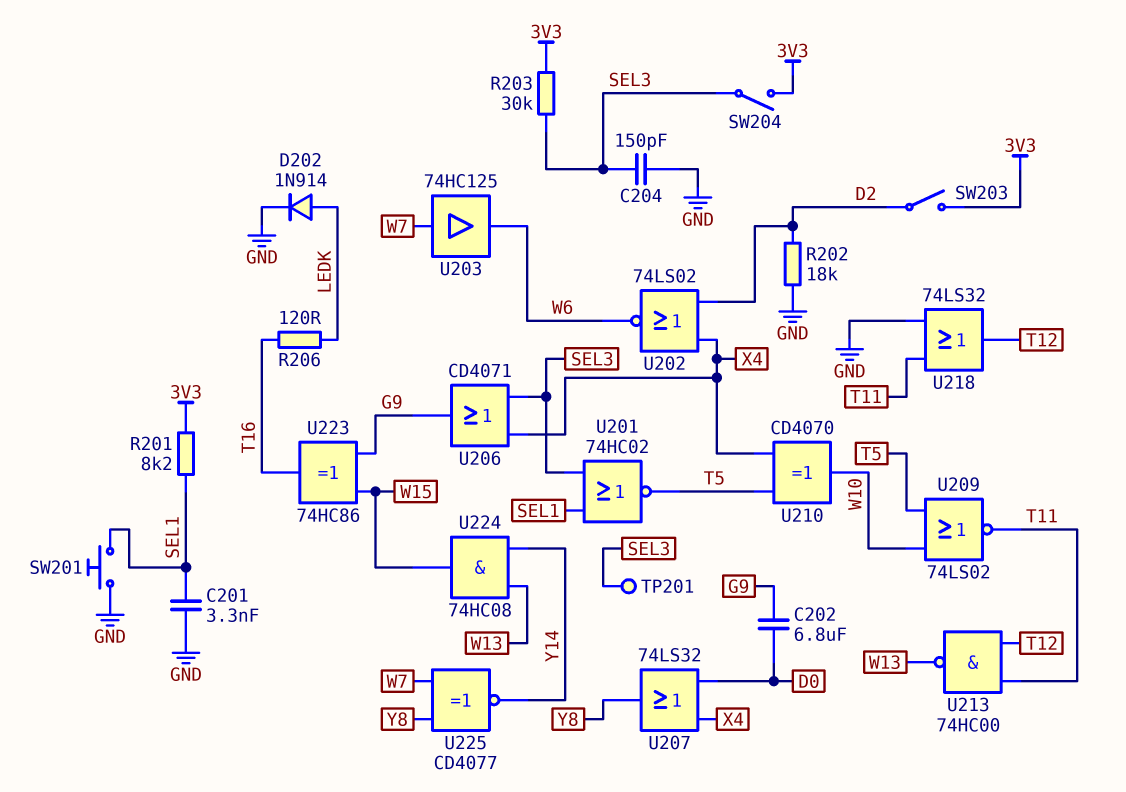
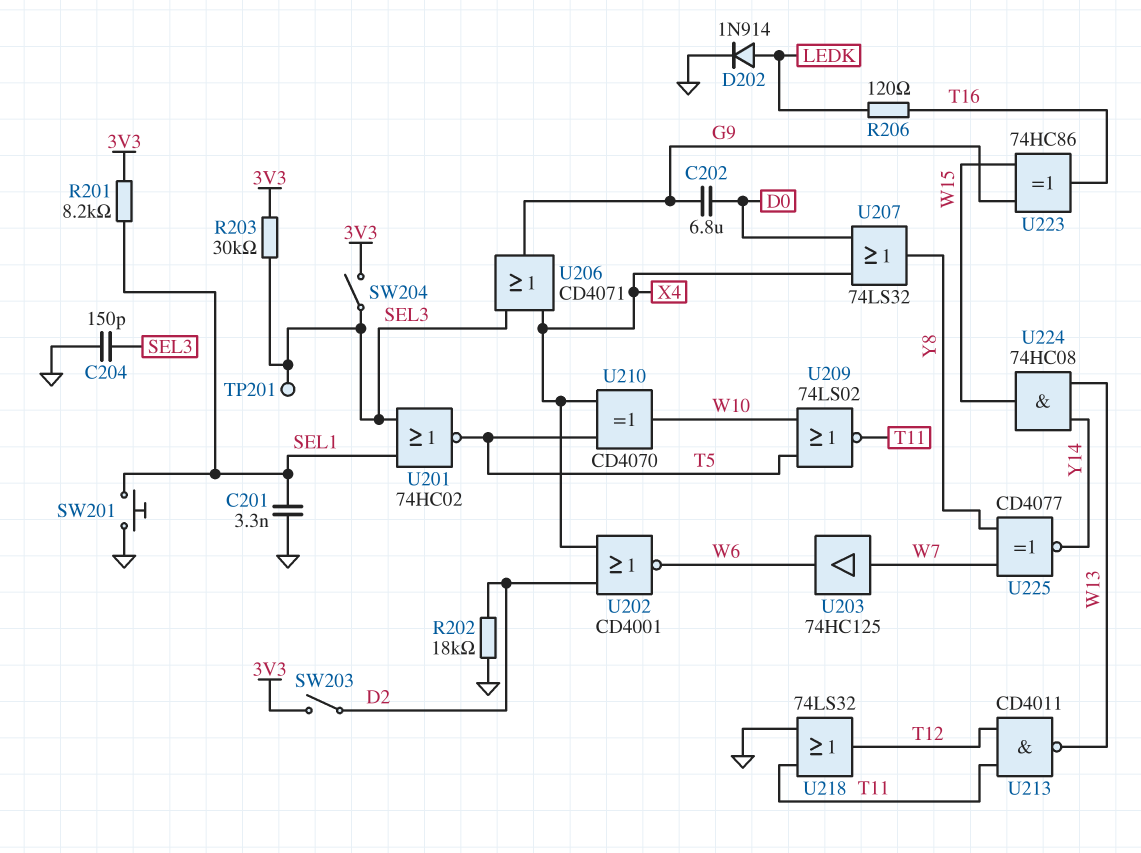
U202: NOR 74LS02 (in D2, in X4, out W6) -> NOR CD4001 (in D2, in X4, out W6)
U213: NAND 74HC00 (in T11, in T12, out W13) -> NAND CD4011 (in T11, in T12, out W13)

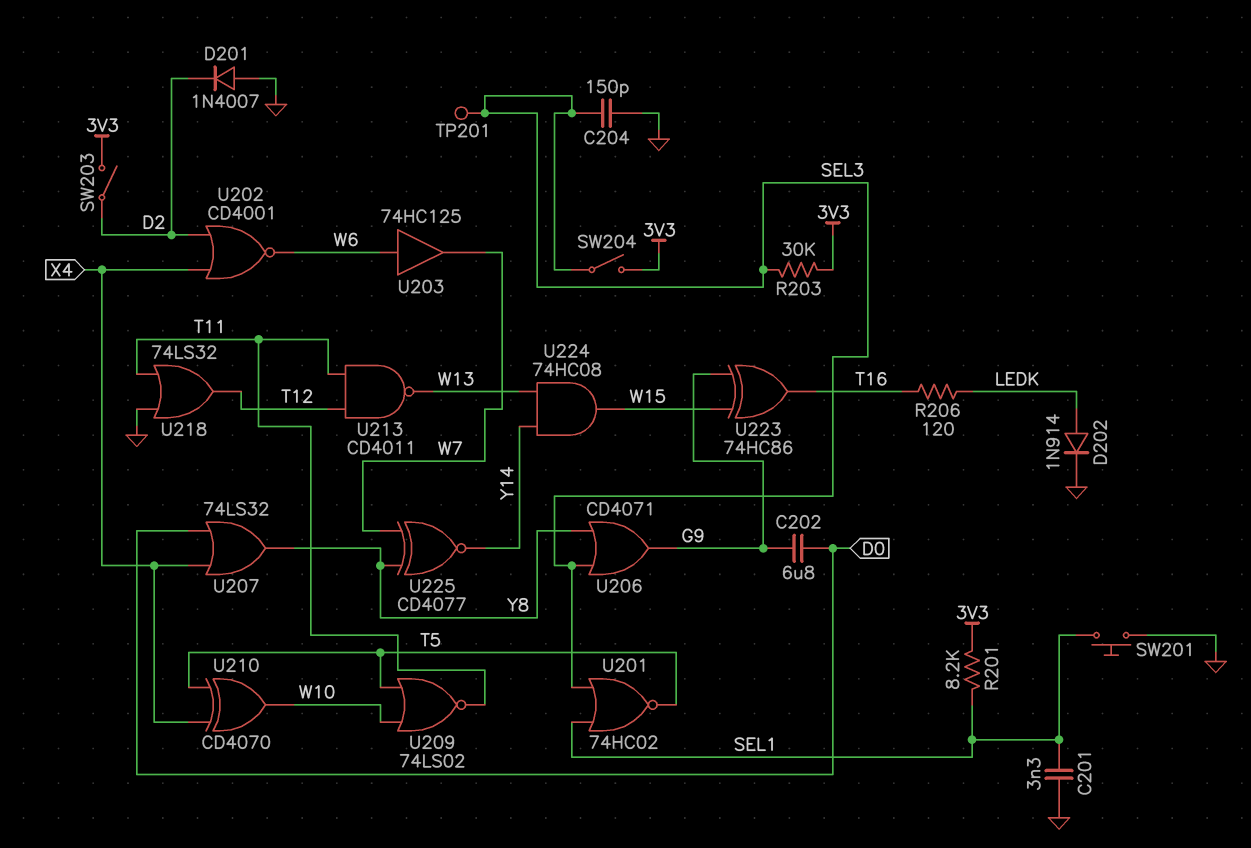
D201: none -> diode 1N4007 (A GND, K D2)
R202: 18k (D2, GND) -> none
U203: buffer 74HC125 (in W7, out W6) -> buffer 74HC125 (in W6, out W7)
U206: OR CD4071 (in SEL3, in X4, out G9) -> OR CD4071 (in SEL3, in Y8, out G9)

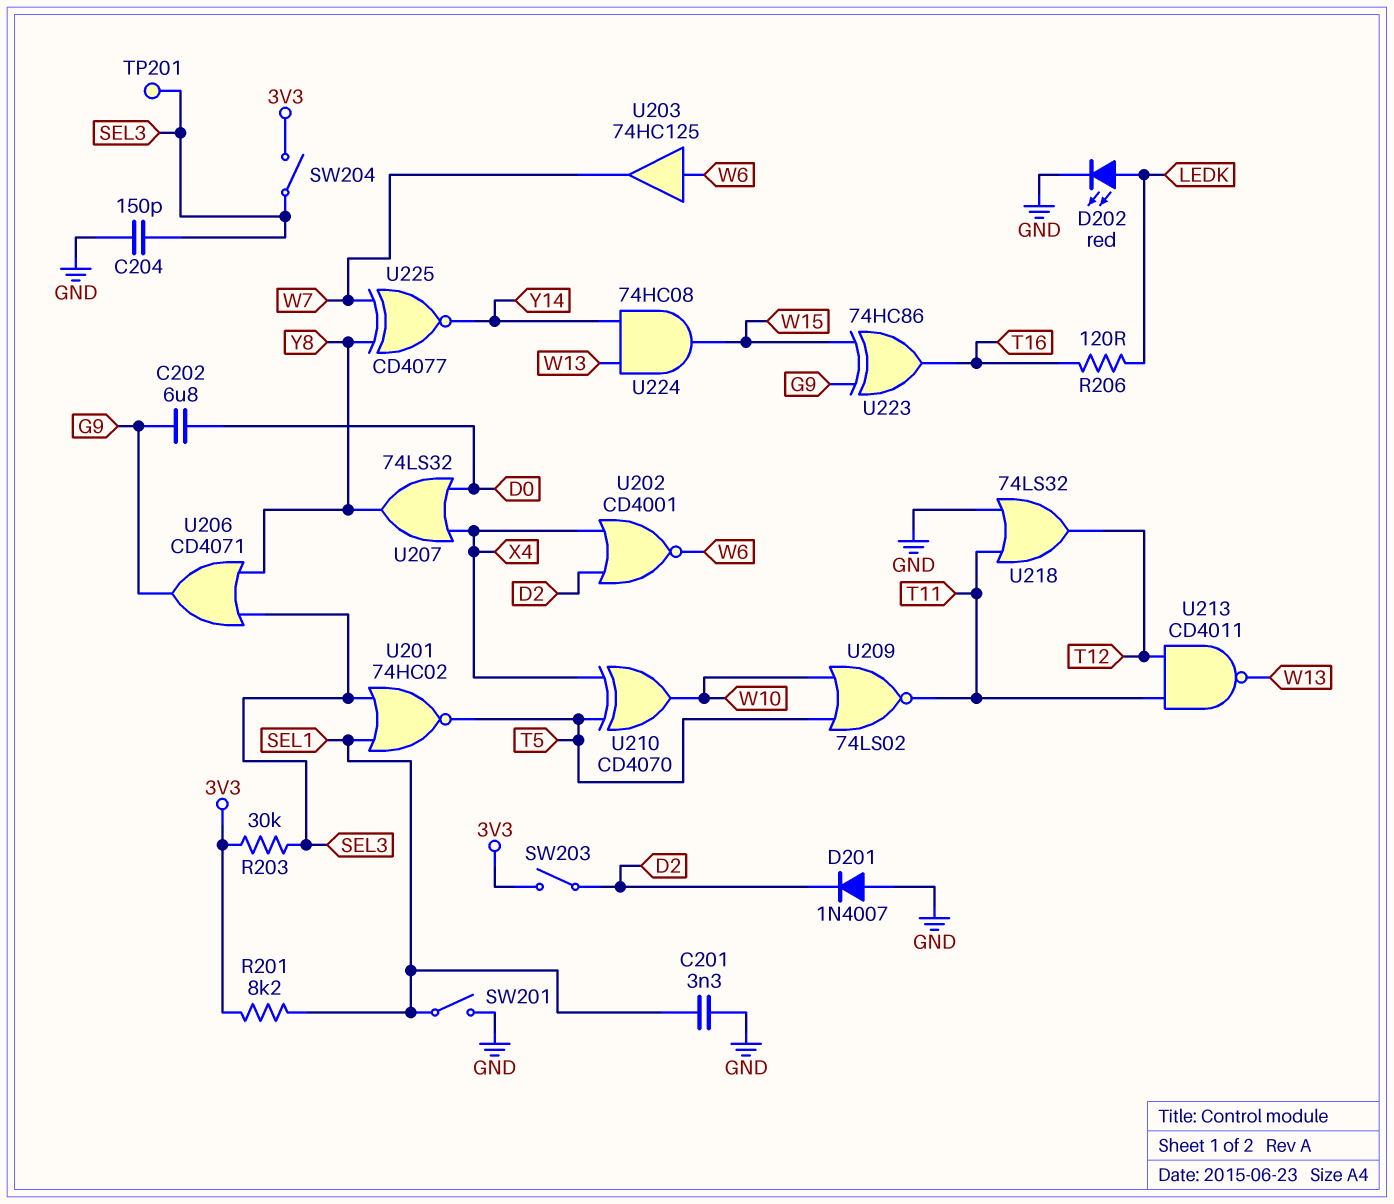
D202: diode 1N914 (A LEDK, K GND) -> LED red (A LEDK, K GND)
SW201: button (GND, SEL1) -> switch (GND, SEL1)

